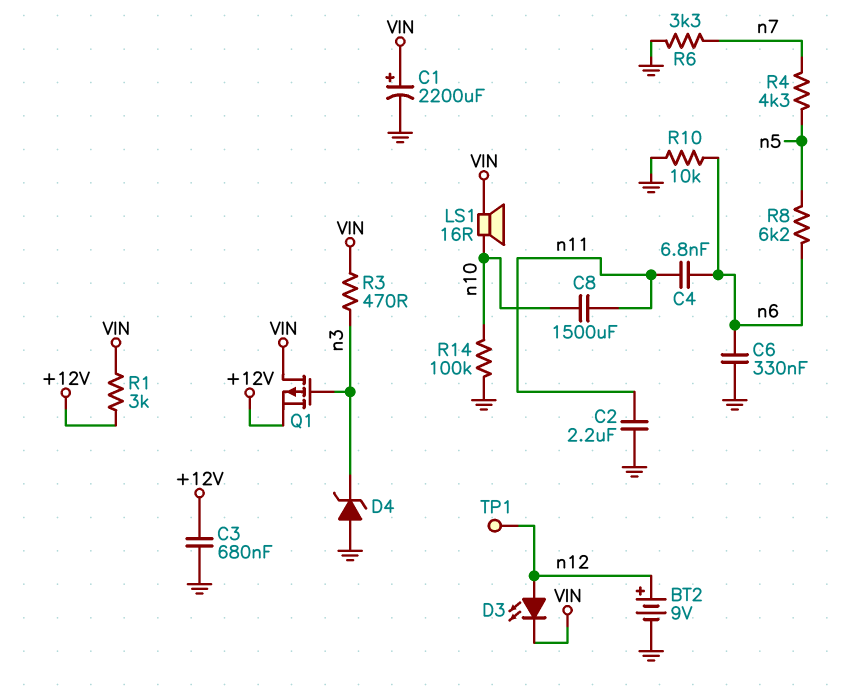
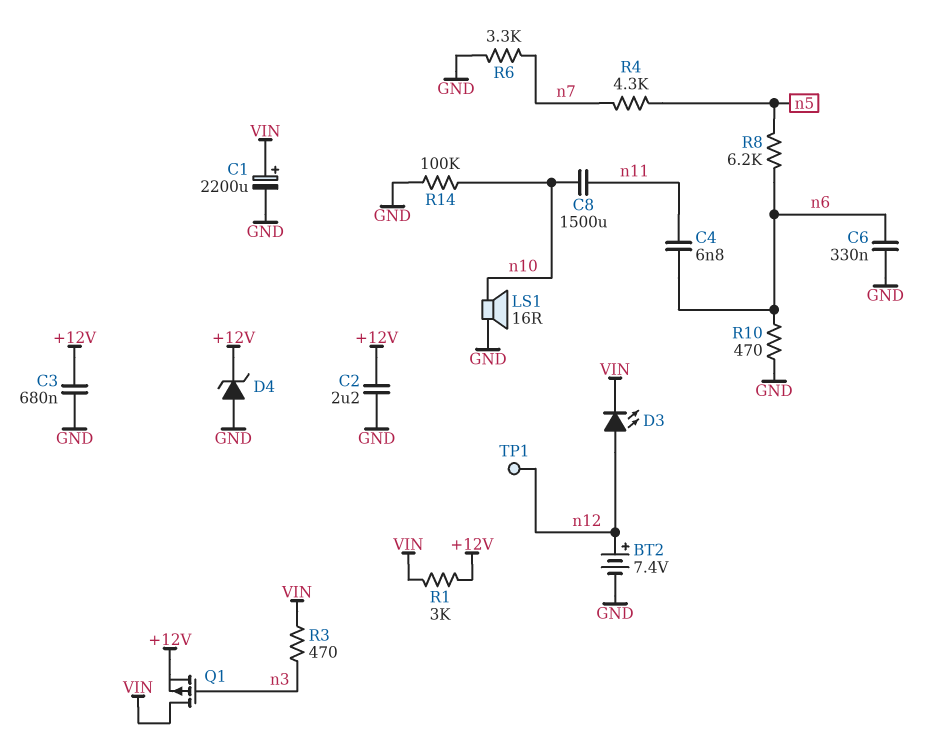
BT2: 9V (plus n12, minus GND) -> 7.4V (plus n12, minus GND)
C2: 2.2uF (GND, n11) -> 2.2uF (+12V, GND)
D4: zener (A GND, K n3) -> zener (A GND, K +12V)
LS1: speaker 16R (VIN, n10) -> speaker 16R (GND, n10)
R10: 10k (GND, n6) -> 470 (GND, n6)

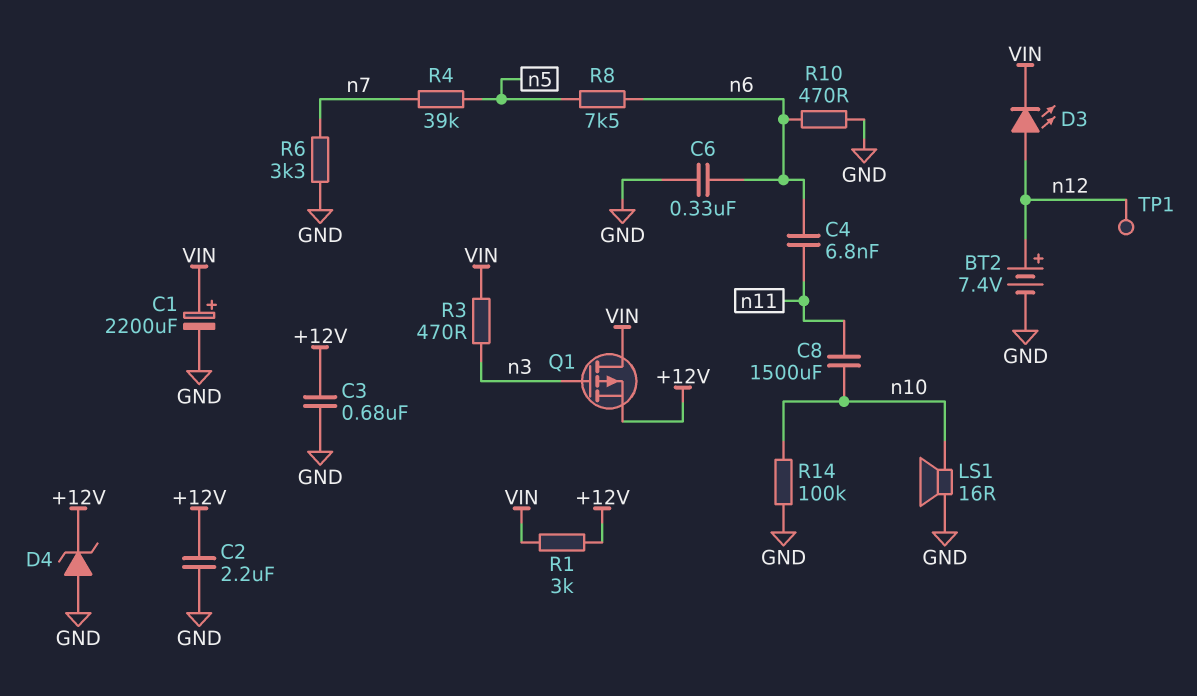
R4: 4.3k (n5, n7) -> 39k (n5, n7)
R8: 6.2k (n5, n6) -> 7.5k (n5, n6)

